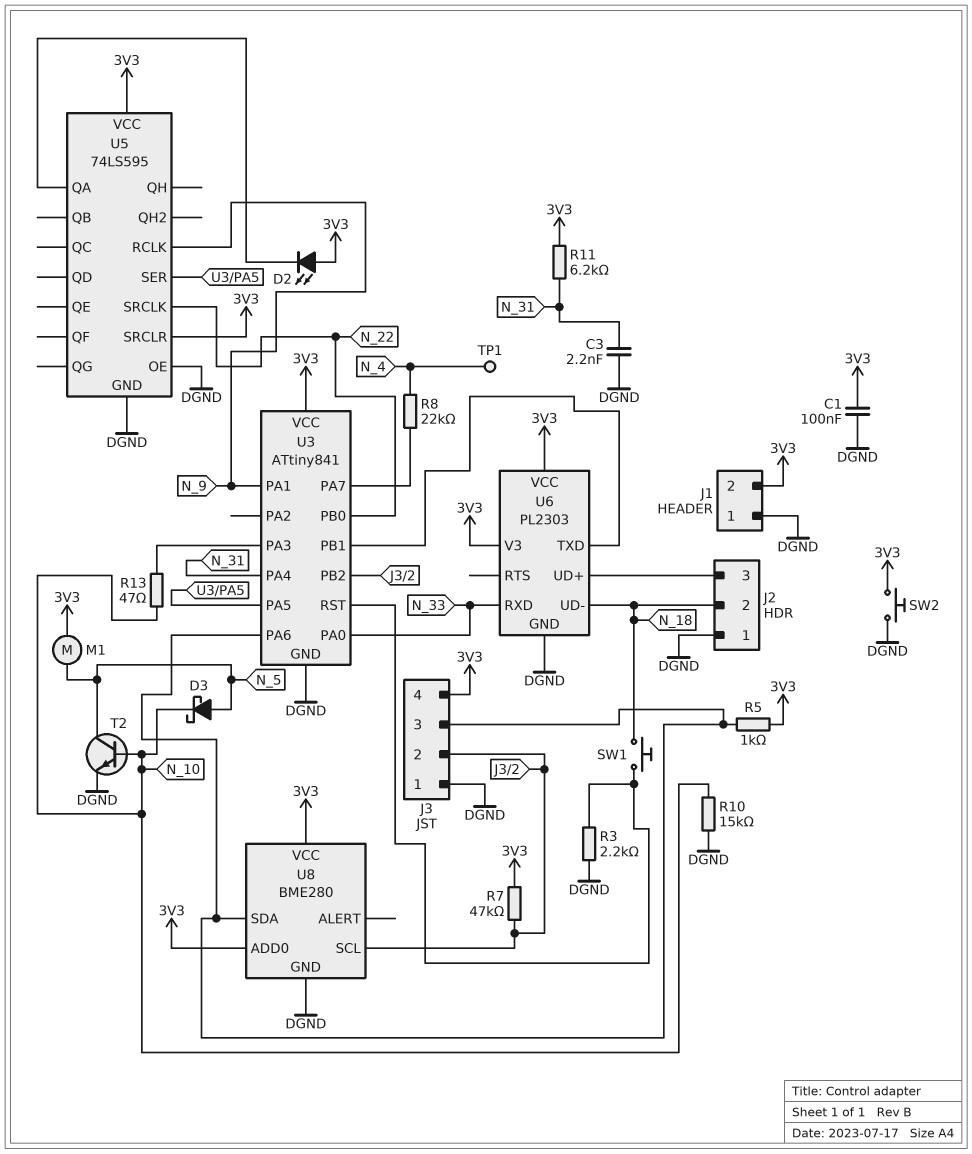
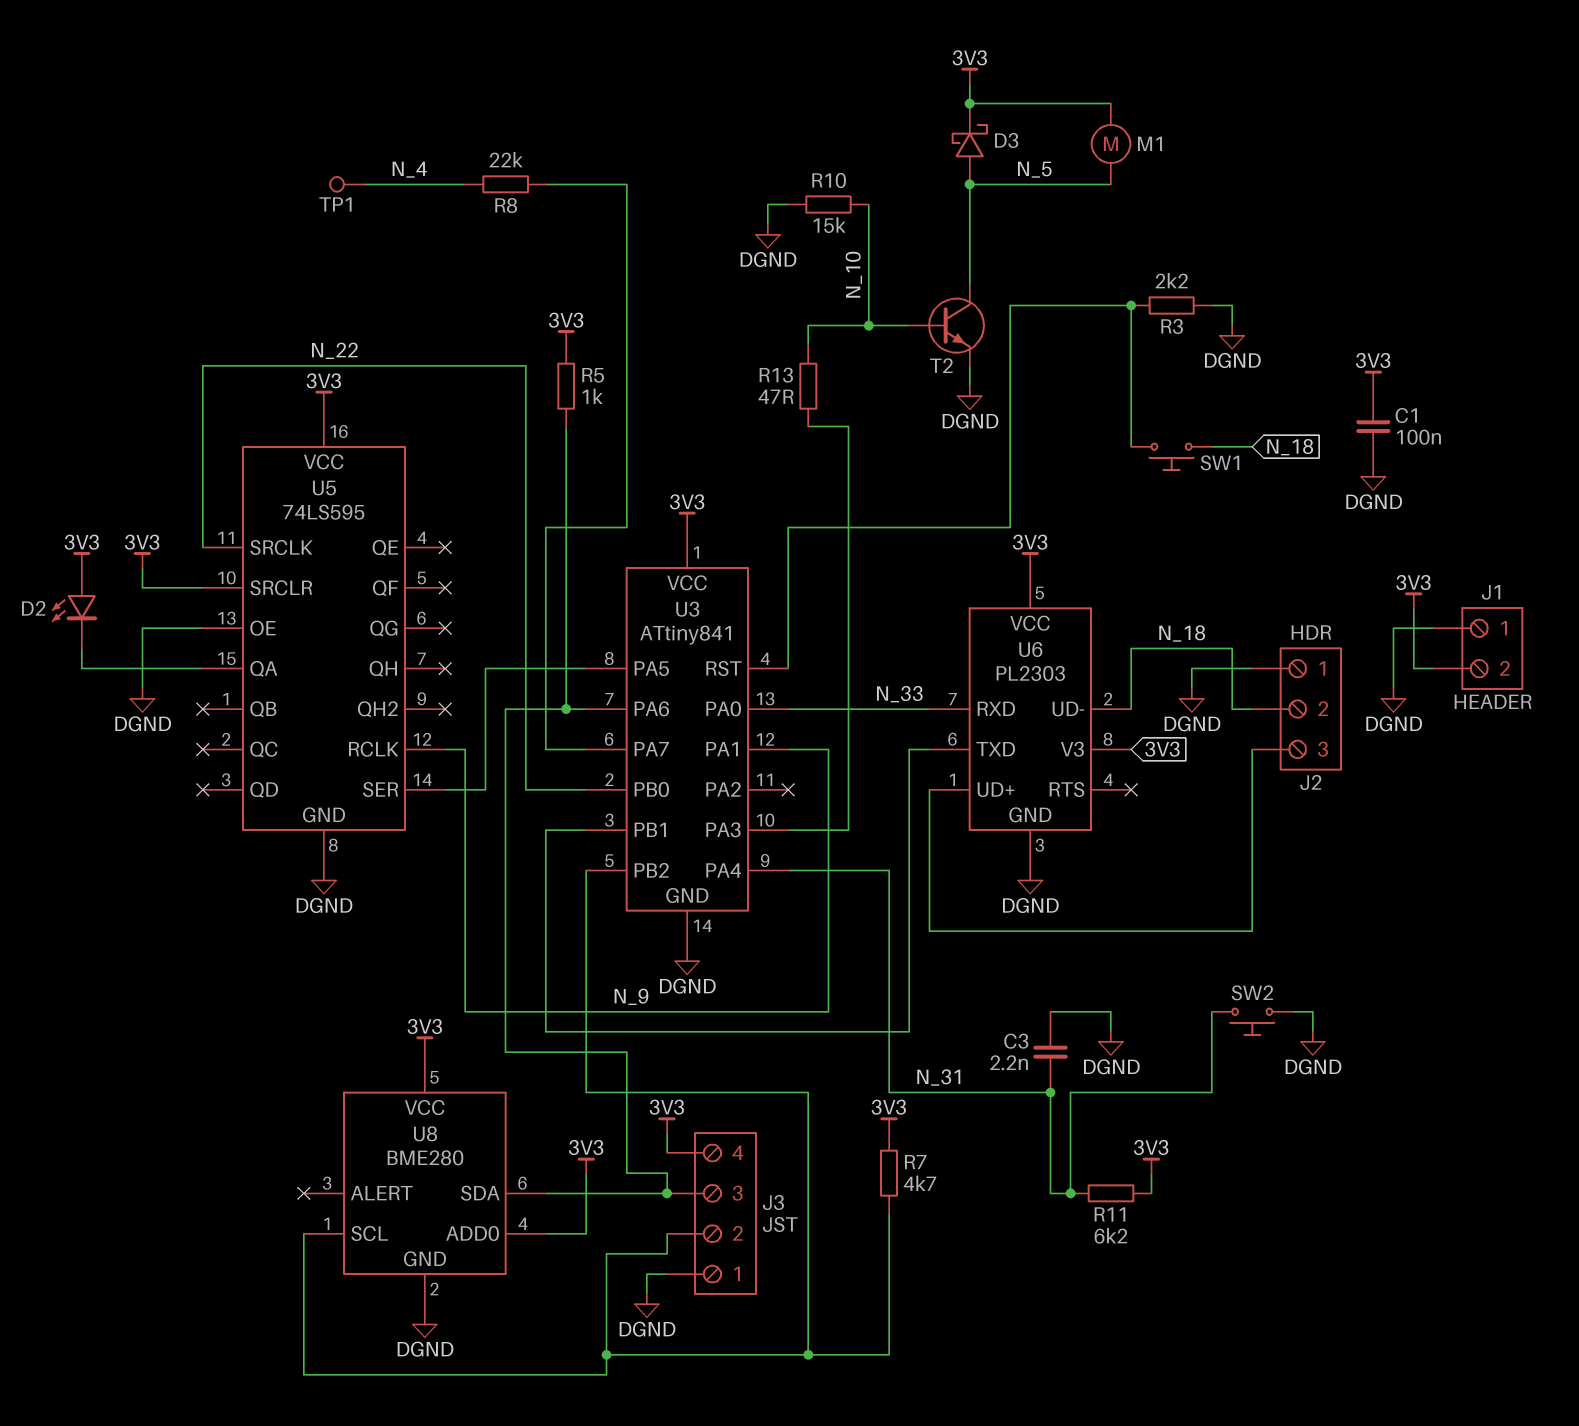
D3: schottky (A N_5, K N_10) -> schottky (A N_5, K 3V3)
R7: 47k (3V3, J3/2) -> 4.7k (3V3, J3/2)
SW2: button (3V3, DGND) -> button (DGND, N_31)

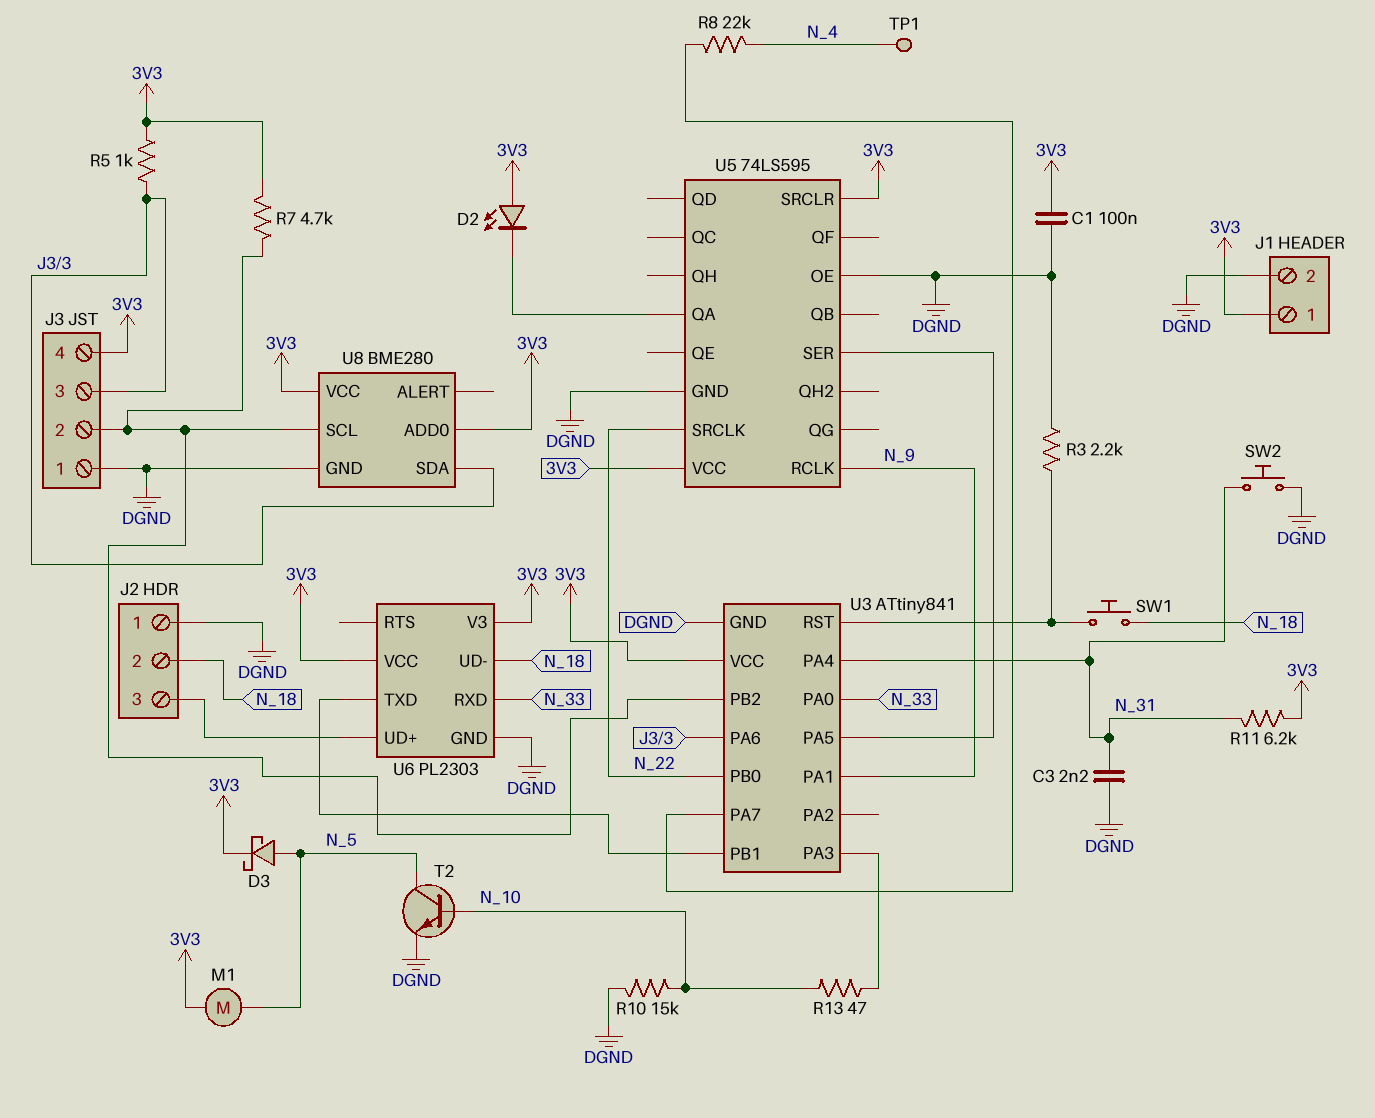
J1 pin 1: DGND -> 3V3
J1 pin 2: 3V3 -> DGND

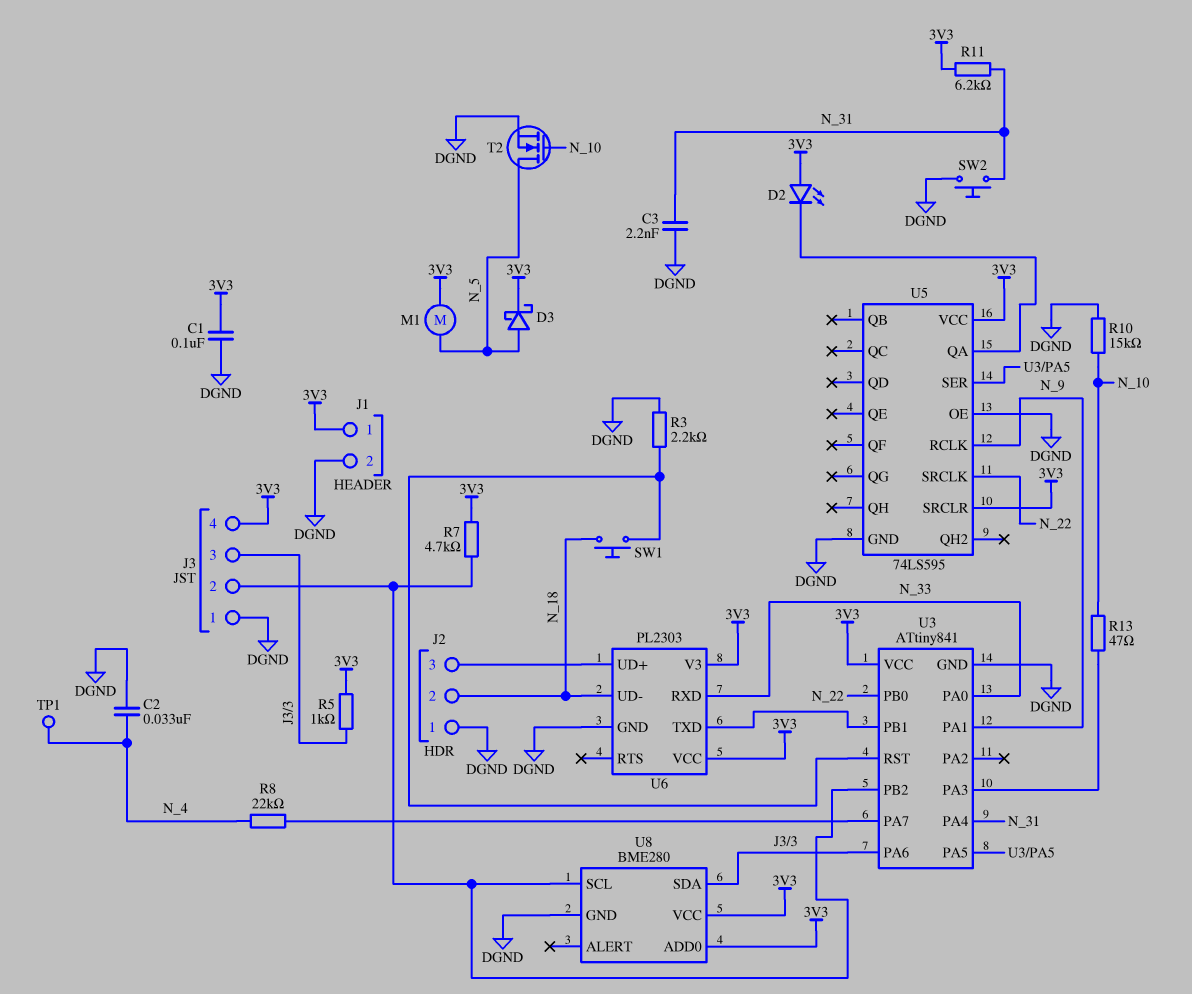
C2: none -> 33nF (DGND, N_4)
T2: NPN (B N_10, C N_5, E DGND) -> NMOS (G N_10, D N_5, S DGND)

